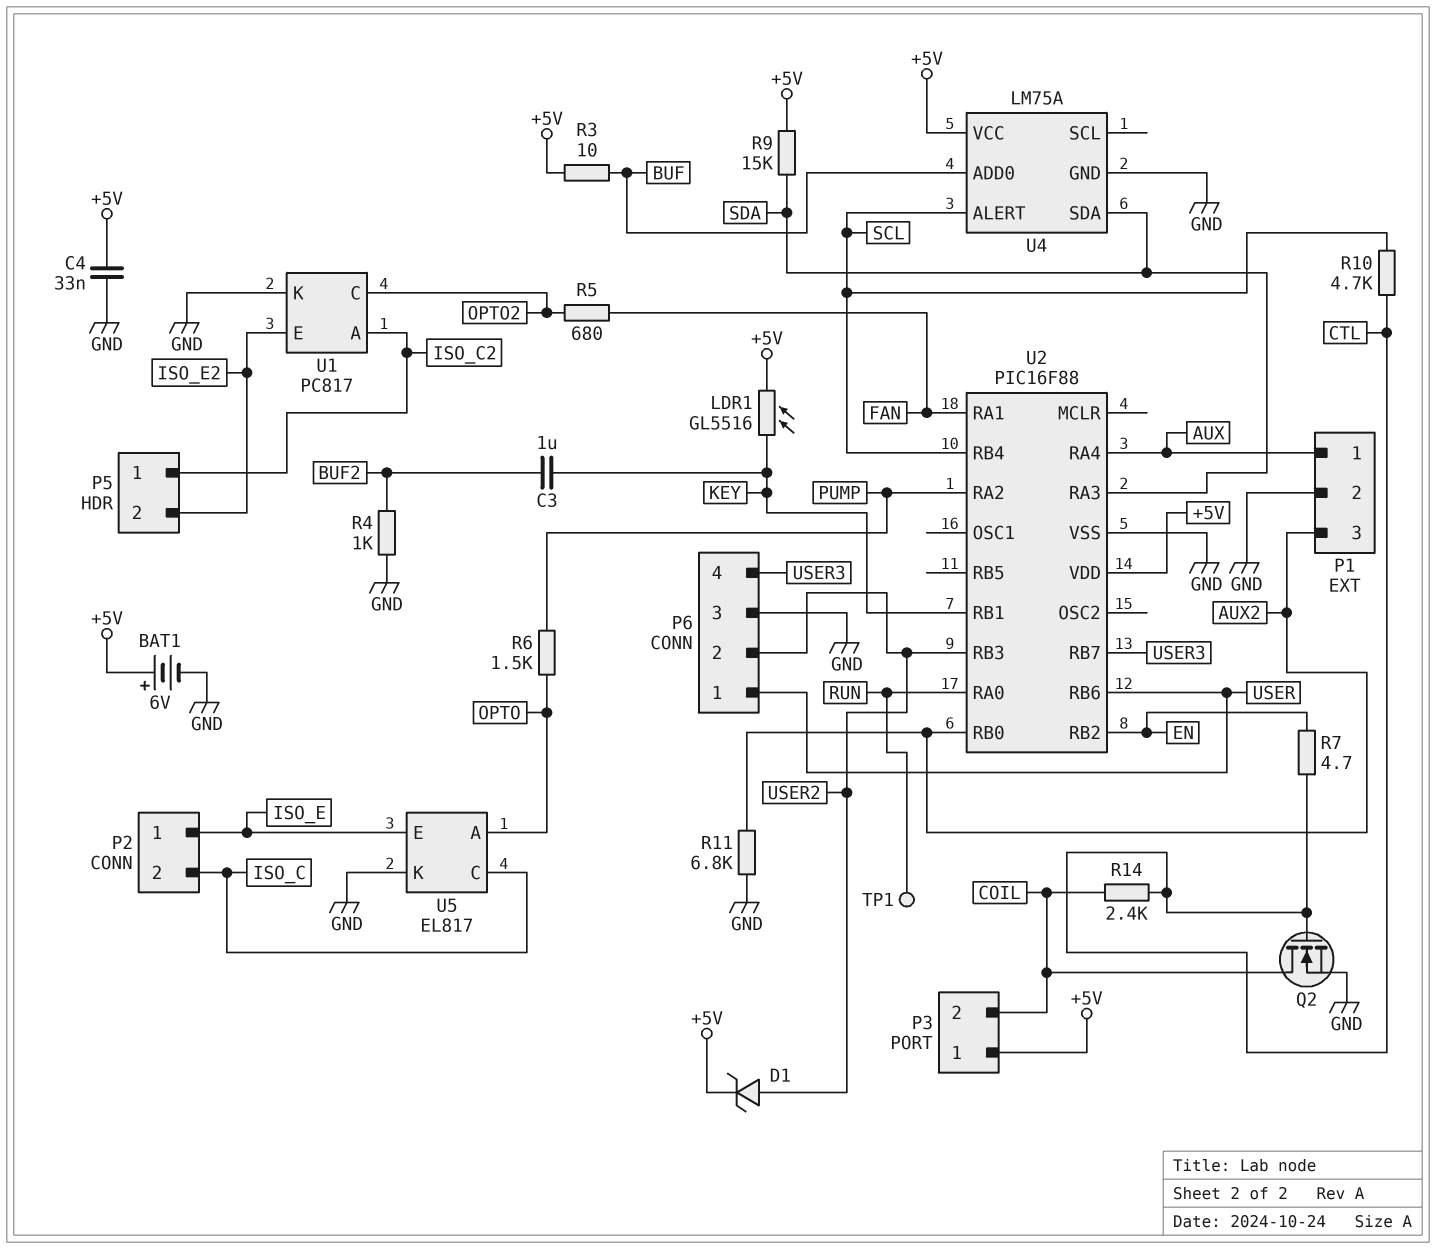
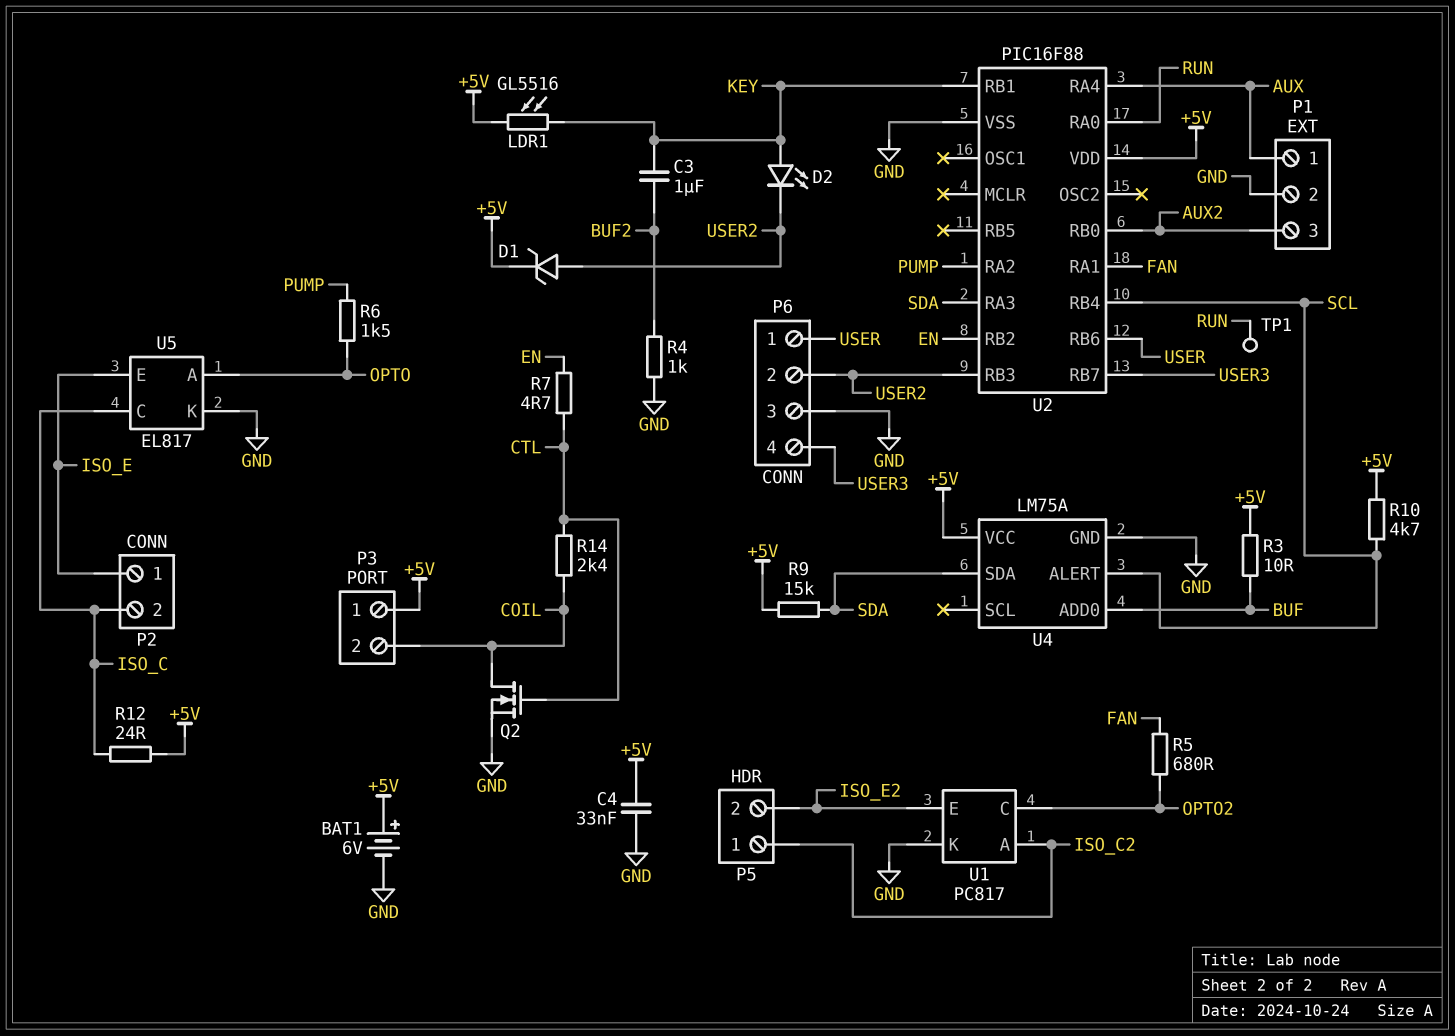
D2: none -> LED (A KEY, K USER2)
R10: 4.7k (CTL, SCL) -> 4.7k (+5V, SCL)
R11: 6.8k (AUX2, GND) -> none
R12: none -> 24 (+5V, ISO_C)

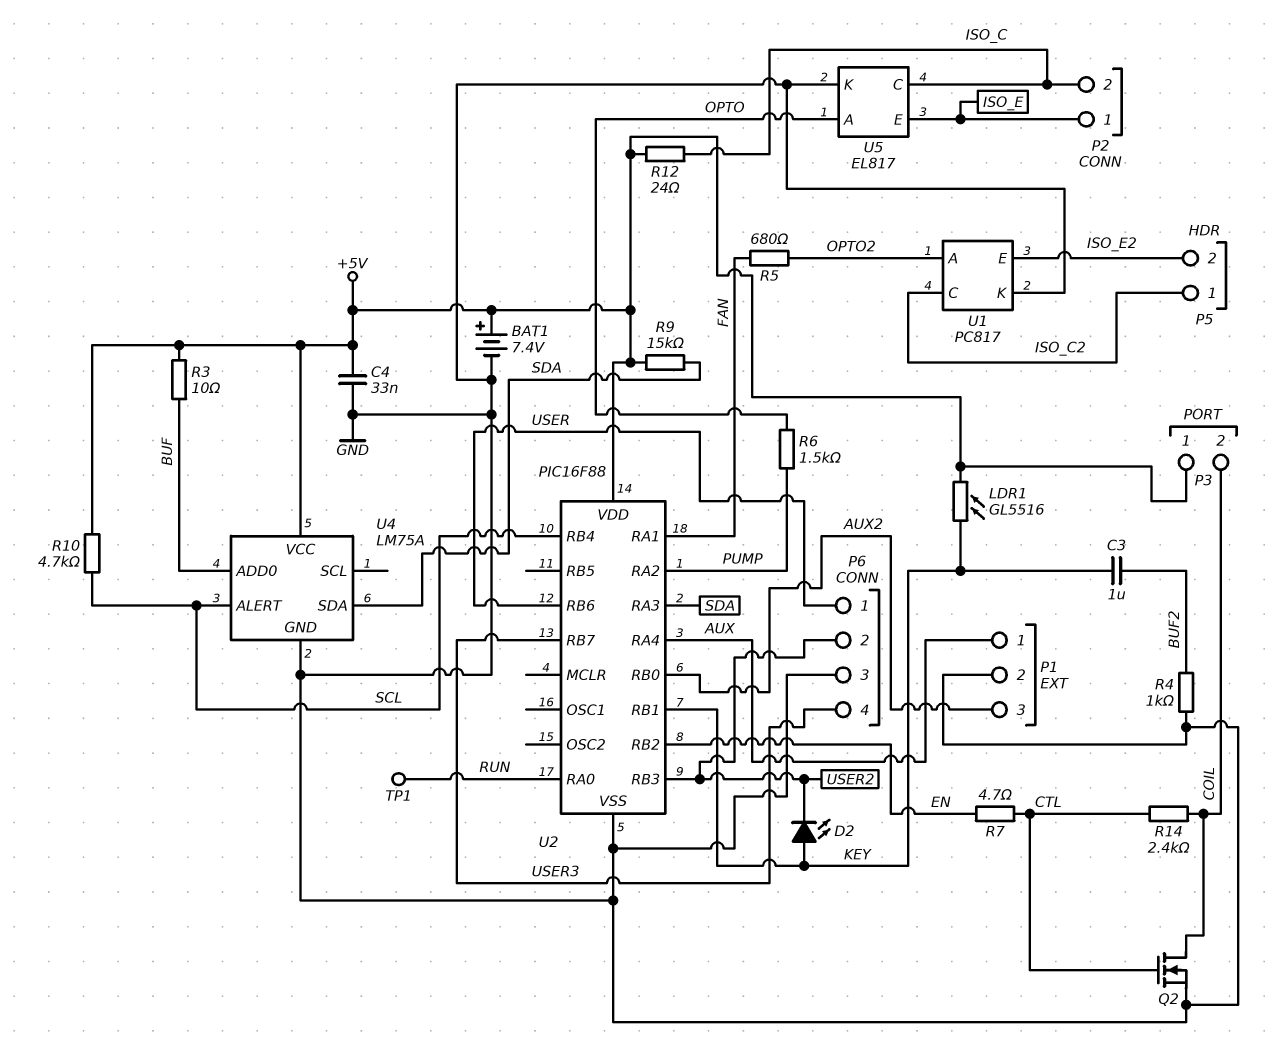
BAT1: 6V (plus +5V, minus GND) -> 7.4V (plus +5V, minus GND)
D1: zener (A USER2, K +5V) -> none
U1 pin A: ISO_C2 -> OPTO2
U1 pin C: OPTO2 -> ISO_C2

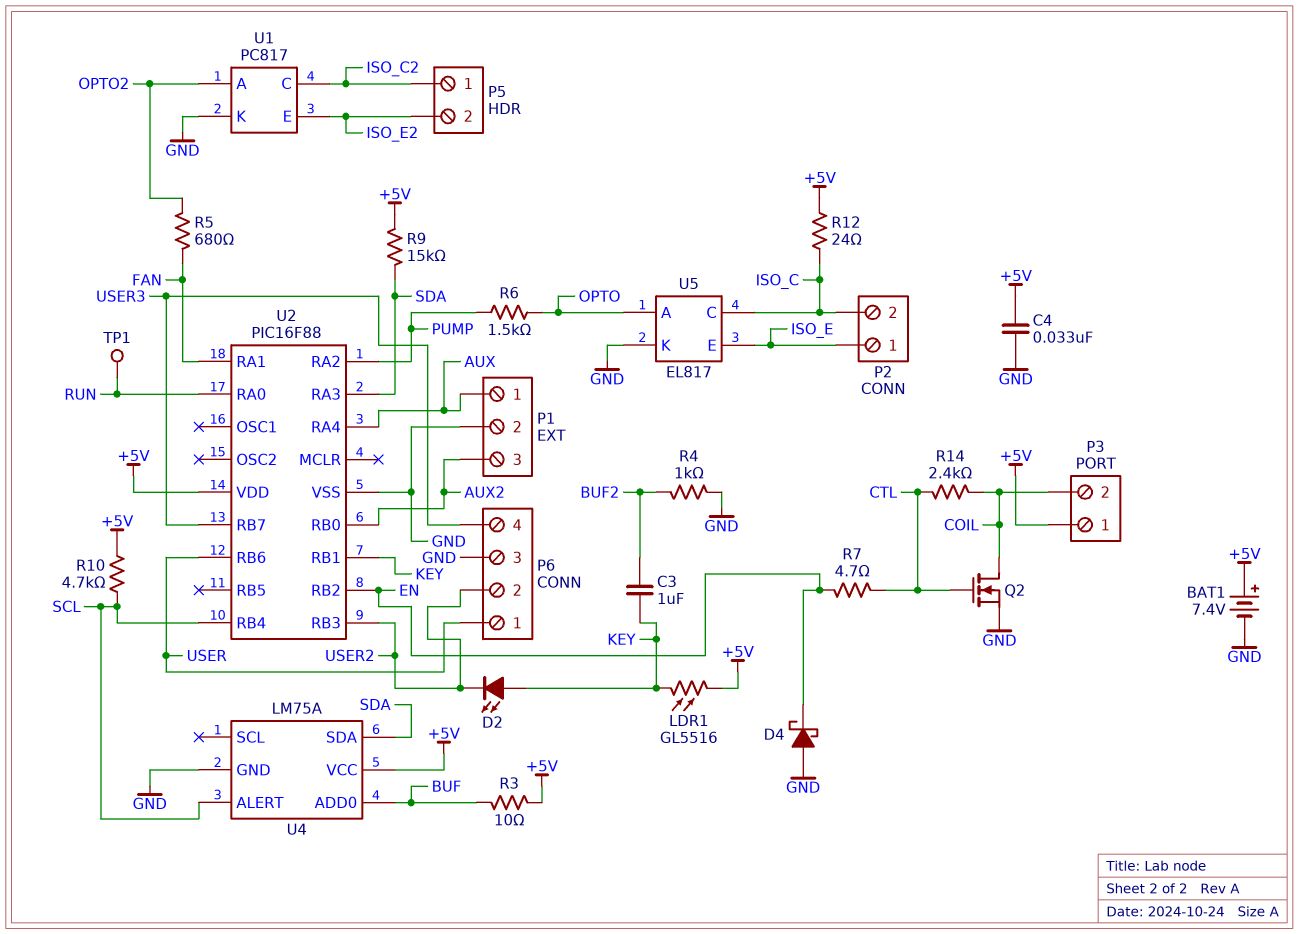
D4: none -> schottky (A GND, K EN)

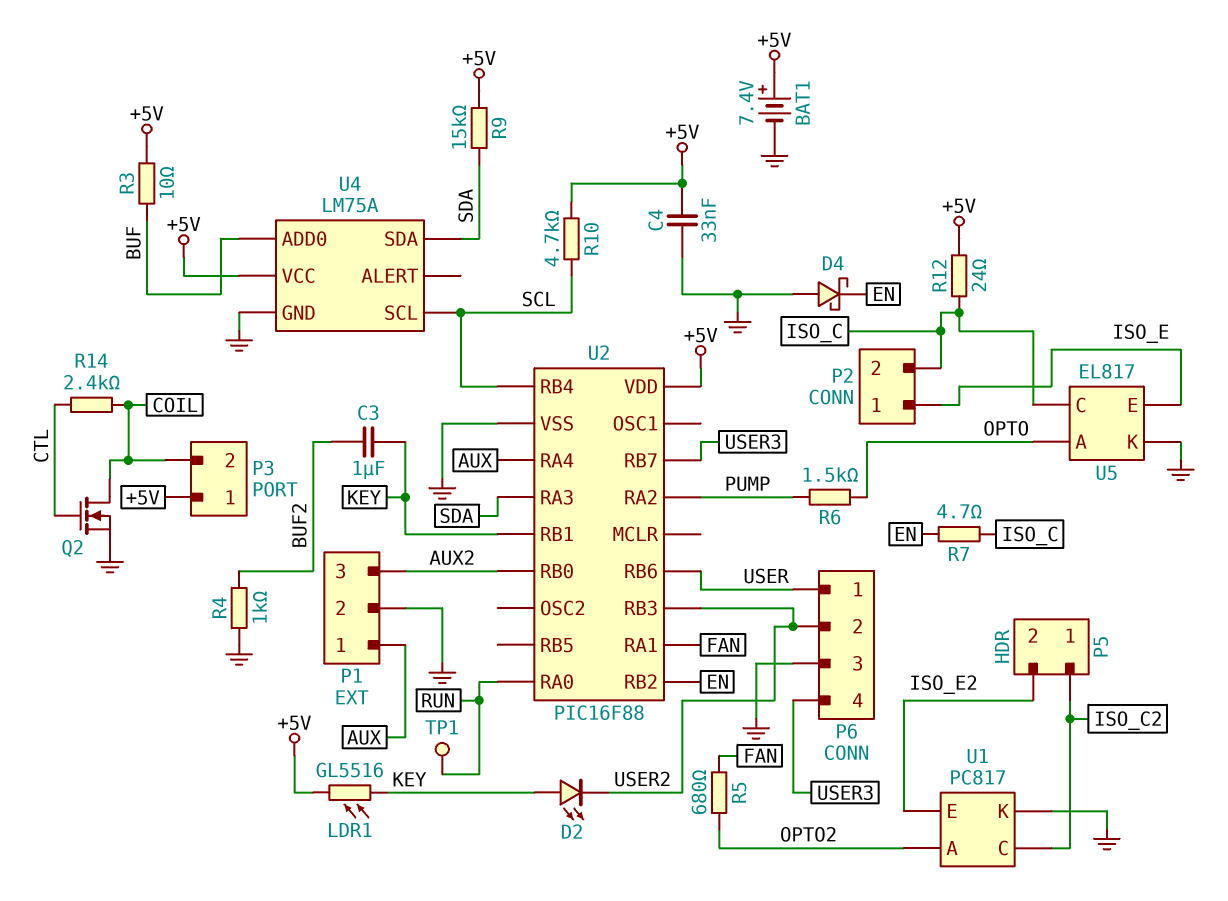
R7: 4.7 (CTL, EN) -> 4.7 (EN, ISO_C)
U4 pin ALERT: SCL -> none
U4 pin SCL: none -> SCL

